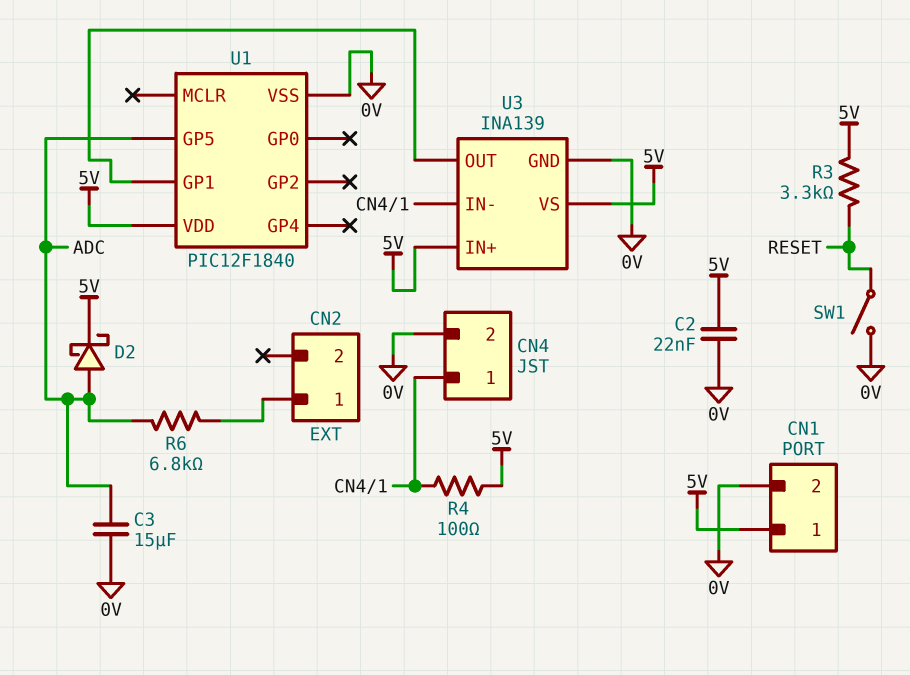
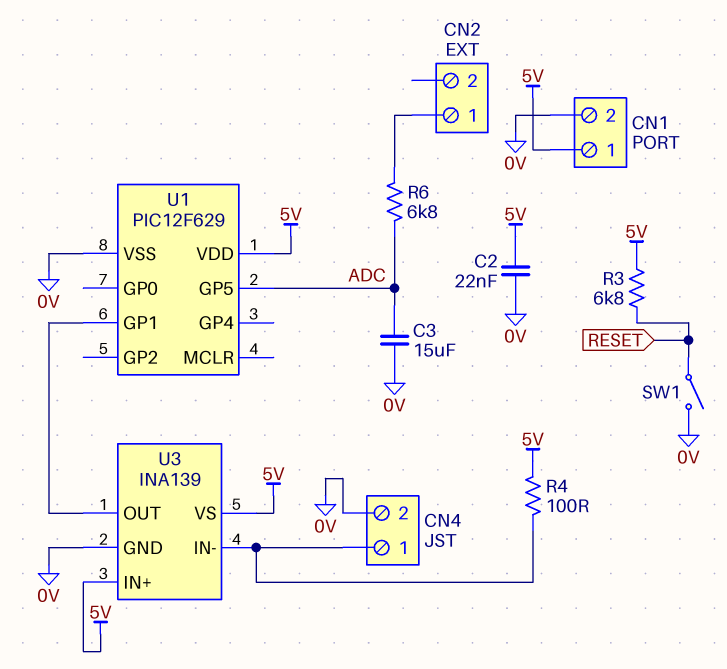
D2: schottky (A ADC, K 5V) -> none
R3: 3.3k (5V, RESET) -> 6.8k (5V, RESET)
U1: PIC12F1840 -> PIC12F629

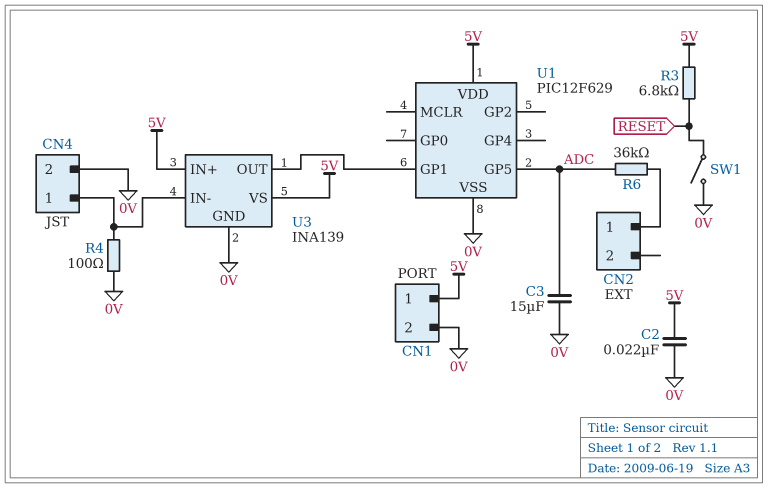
R4: 100 (5V, CN4/1) -> 100 (0V, CN4/1)
R6: 6.8k (ADC, CN2/1) -> 36k (ADC, CN2/1)

